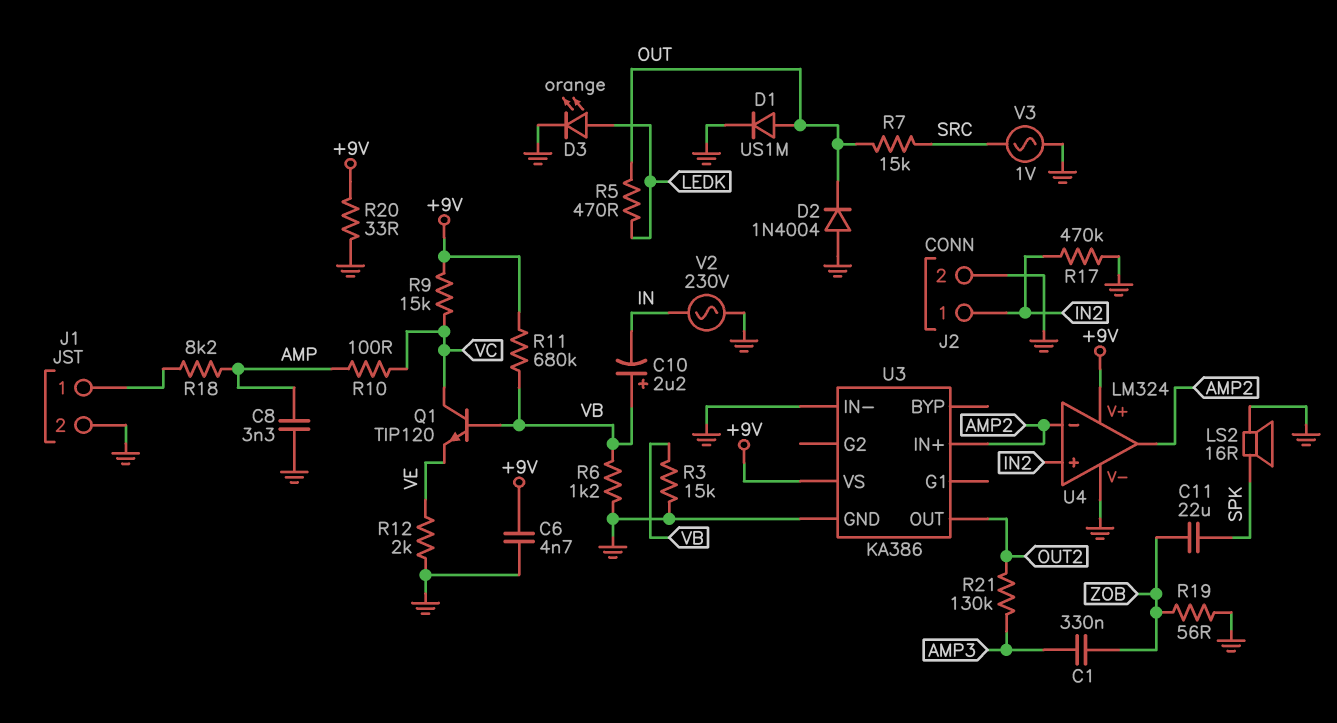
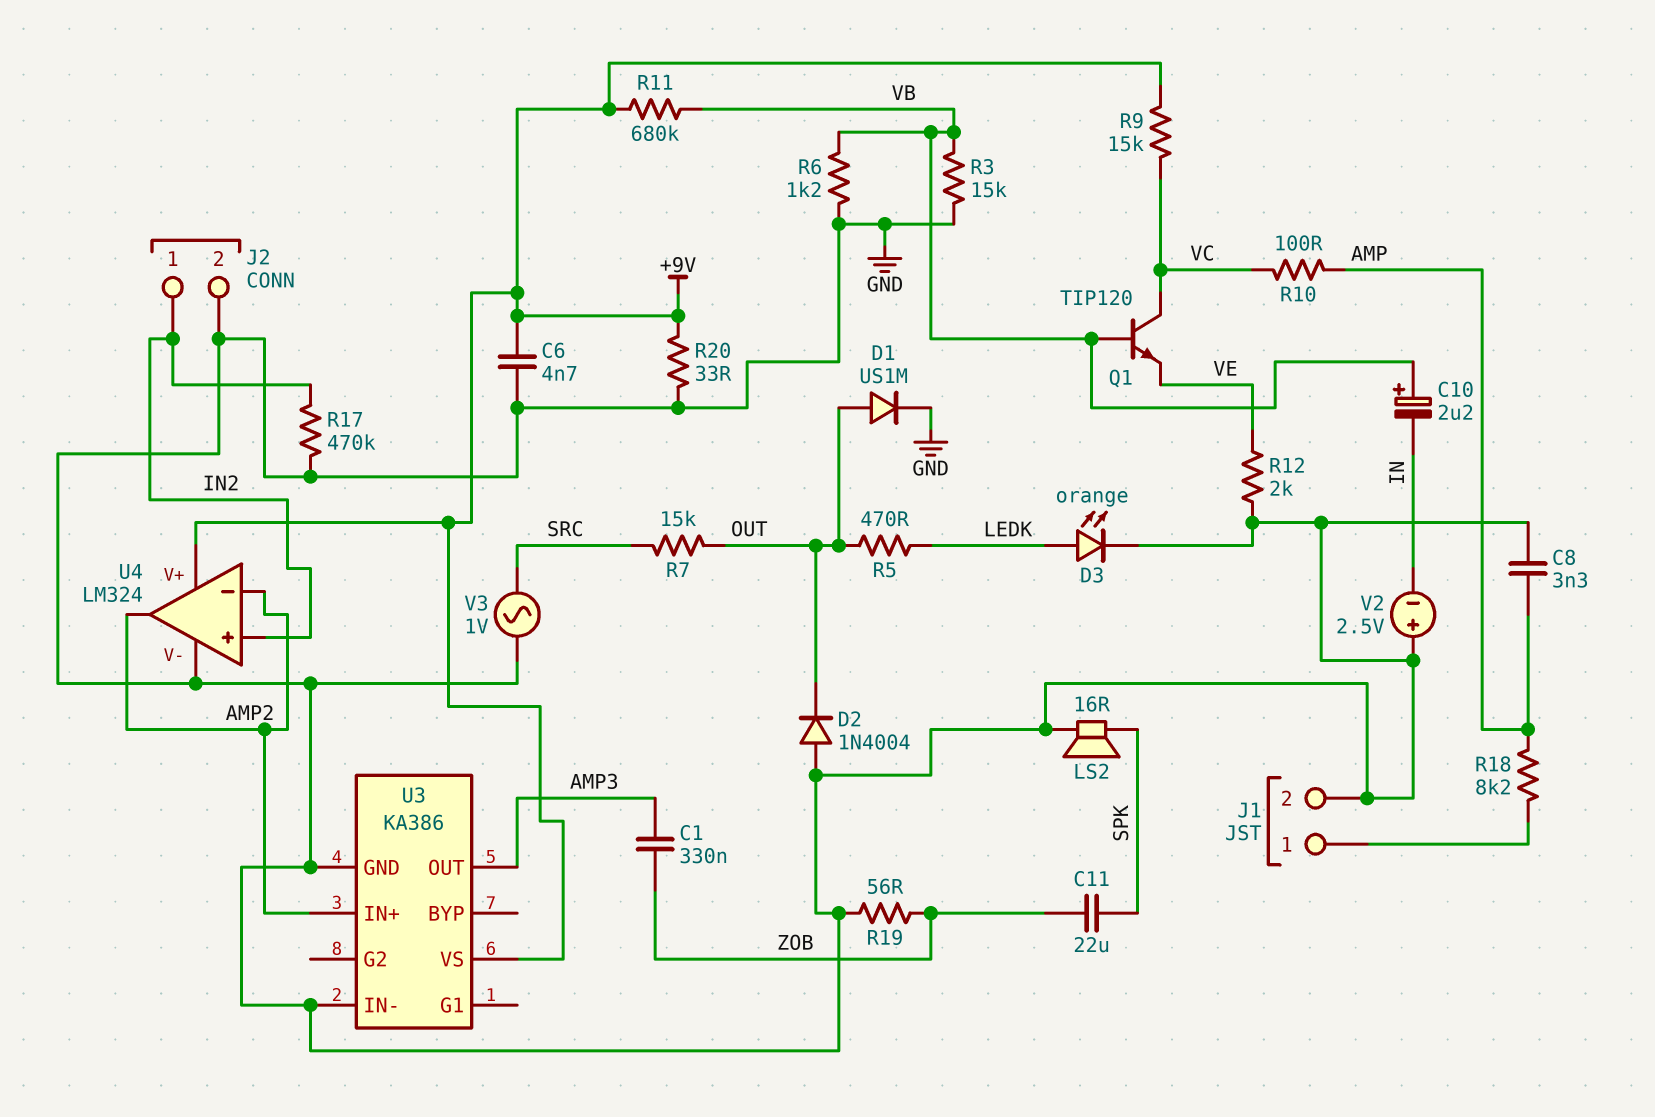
R21: 130k (AMP3, OUT2) -> none
U3 pin OUT: OUT2 -> AMP3
V2: AC 230V (GND, IN) -> 2.5V (plus GND, minus IN)

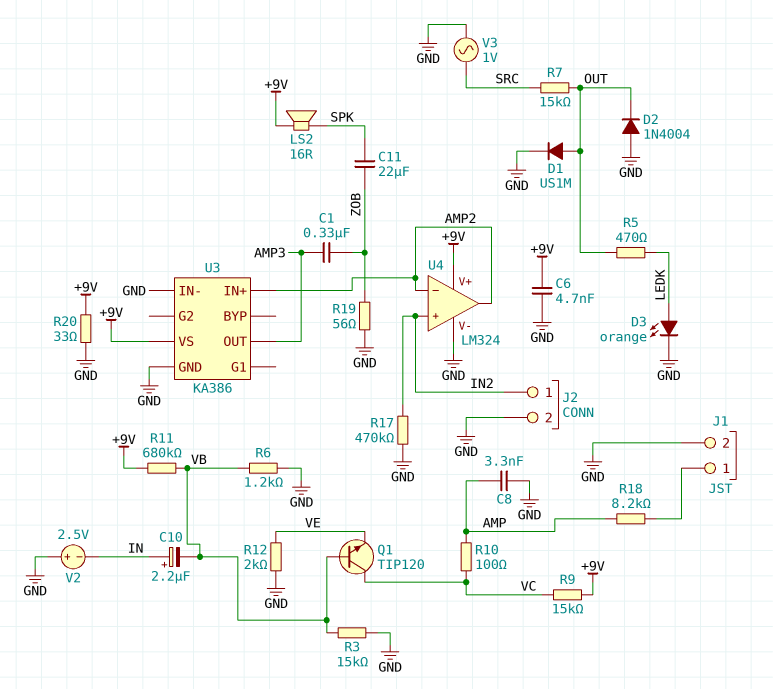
C10: 2.2uF (plus VB, minus IN) -> 2.2uF (plus IN, minus VB)
LS2: speaker 16R (GND, SPK) -> speaker 16R (+9V, SPK)

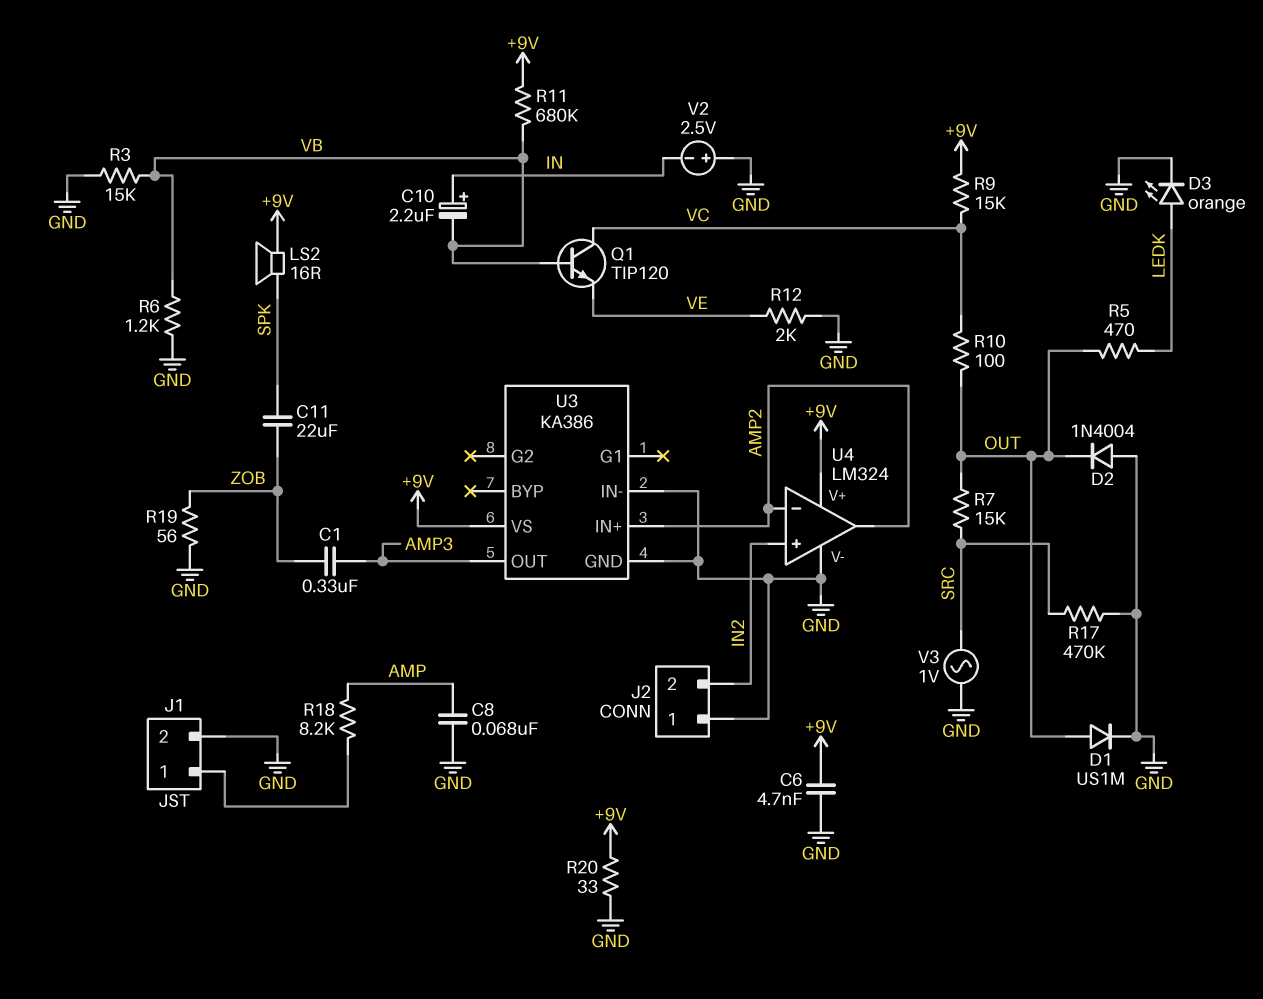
C8: 3.3nF (AMP, GND) -> 68nF (AMP, GND)
J2 pin 1: IN2 -> GND
J2 pin 2: GND -> IN2
R10: 100 (AMP, VC) -> 100 (OUT, VC)
R17: 470k (GND, IN2) -> 470k (GND, SRC)

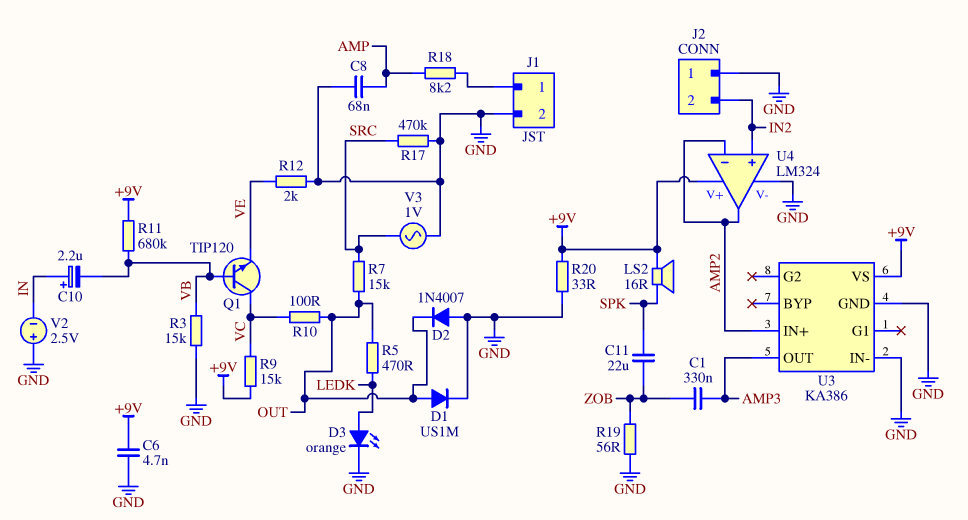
D2: diode 1N4004 (A GND, K OUT) -> diode 1N4007 (A GND, K OUT)
R6: 1.2k (GND, VB) -> none

